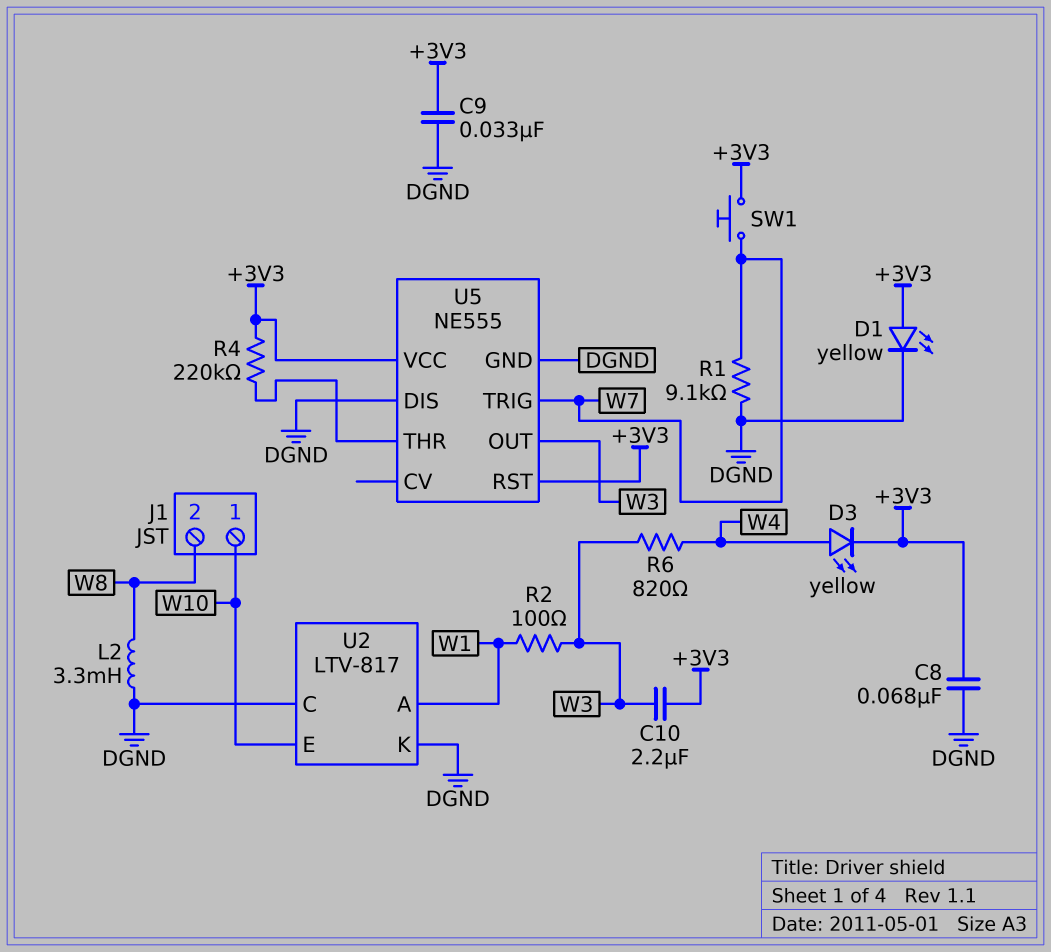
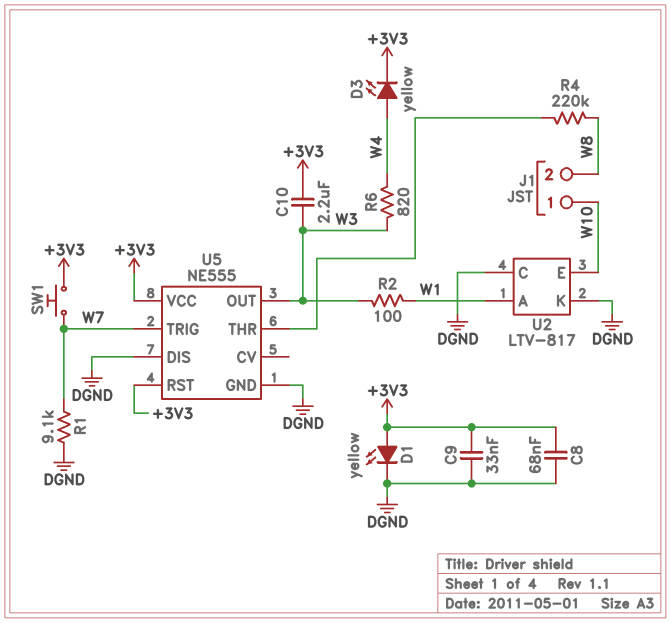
L2: 3.3mH (DGND, W8) -> none
R4: 220k (+3V3, U5/THR) -> 220k (U5/THR, W8)

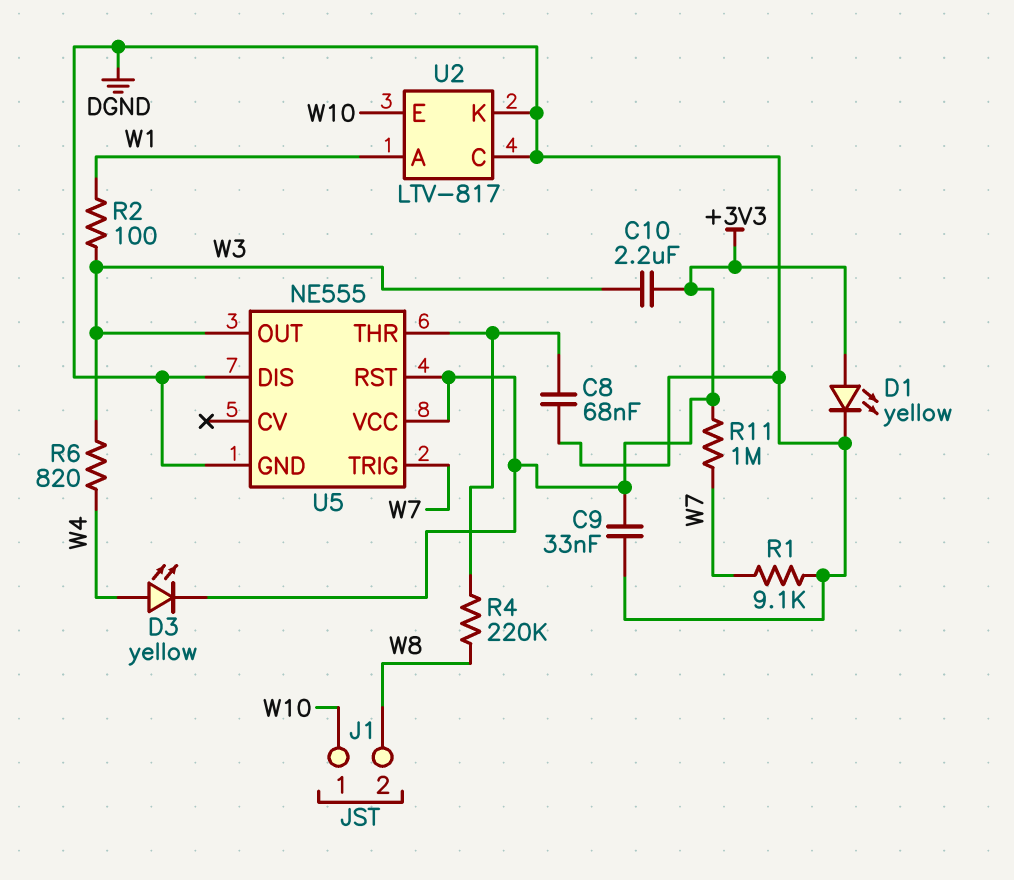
C8: 68nF (+3V3, DGND) -> 68nF (DGND, U5/THR)
R11: none -> 1M (+3V3, W7)
SW1: button (+3V3, W7) -> none

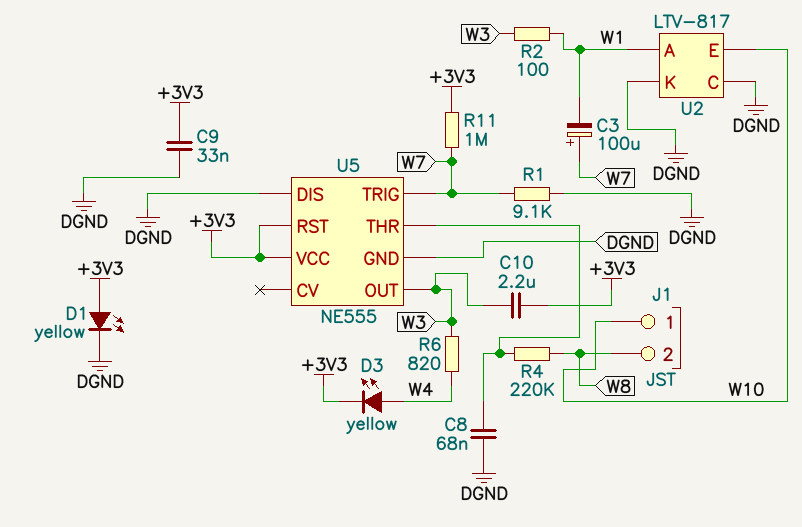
C3: none -> 100uF (plus W7, minus W1)

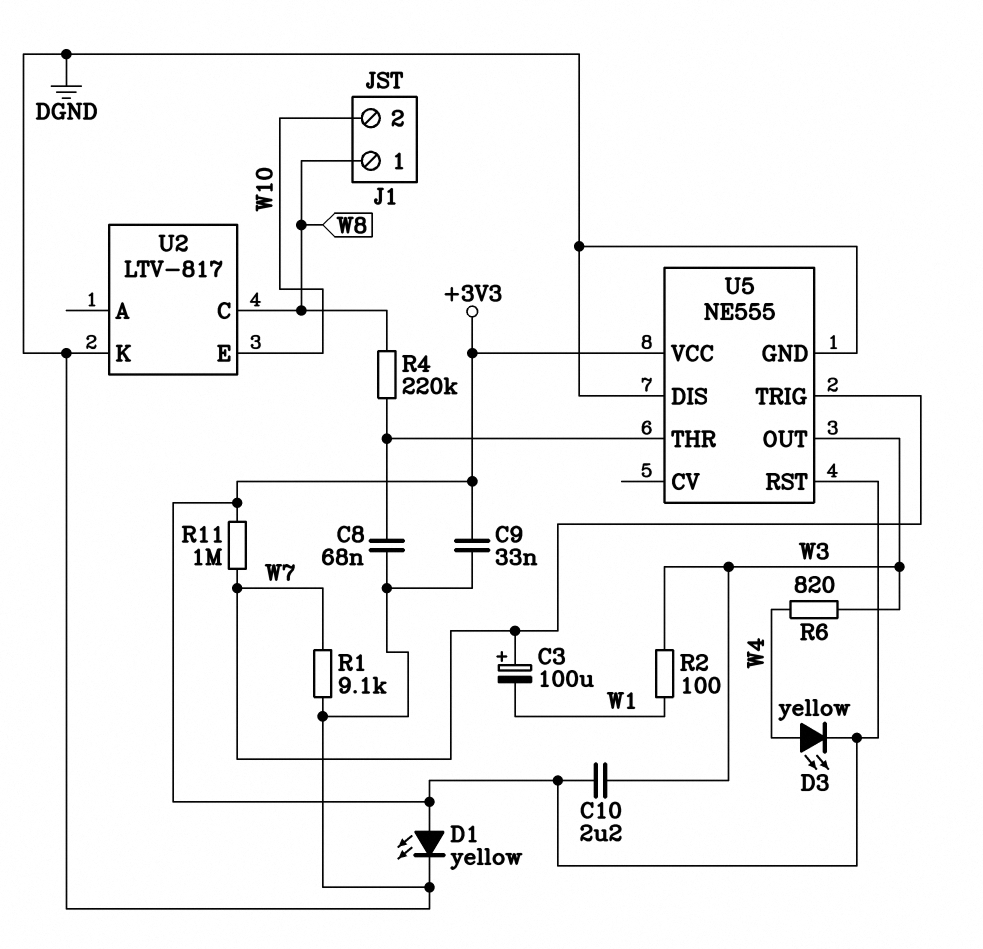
J1 pin 1: W10 -> W8
J1 pin 2: W8 -> W10
U2 pin A: W1 -> none
U2 pin C: DGND -> W8

